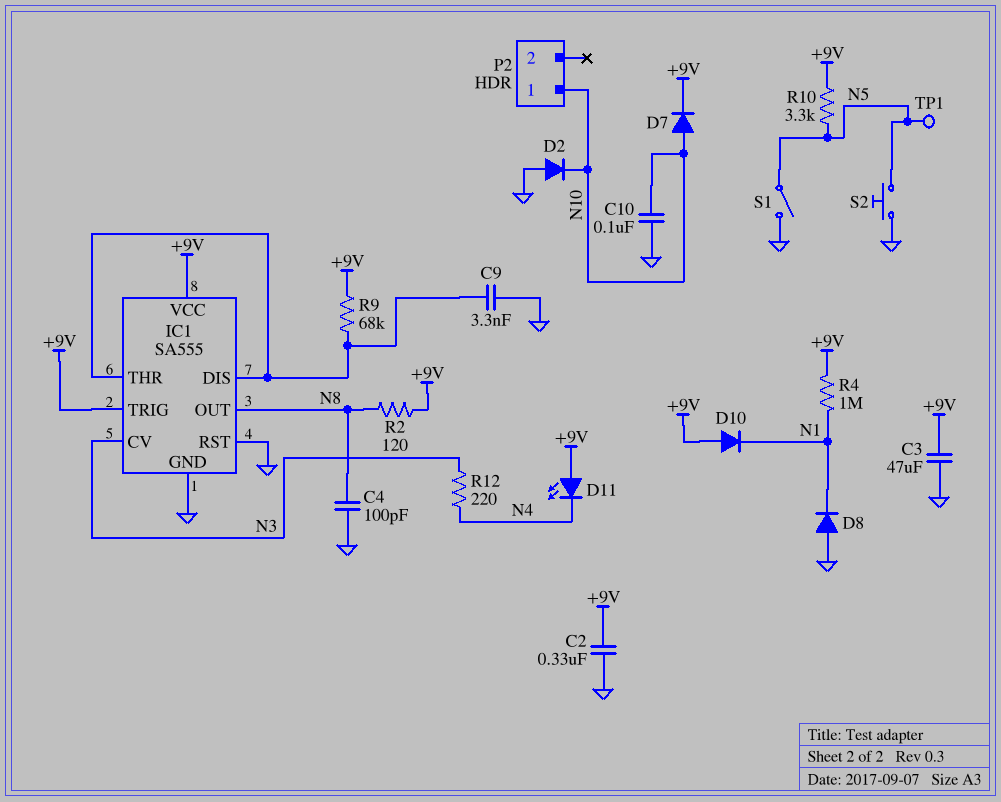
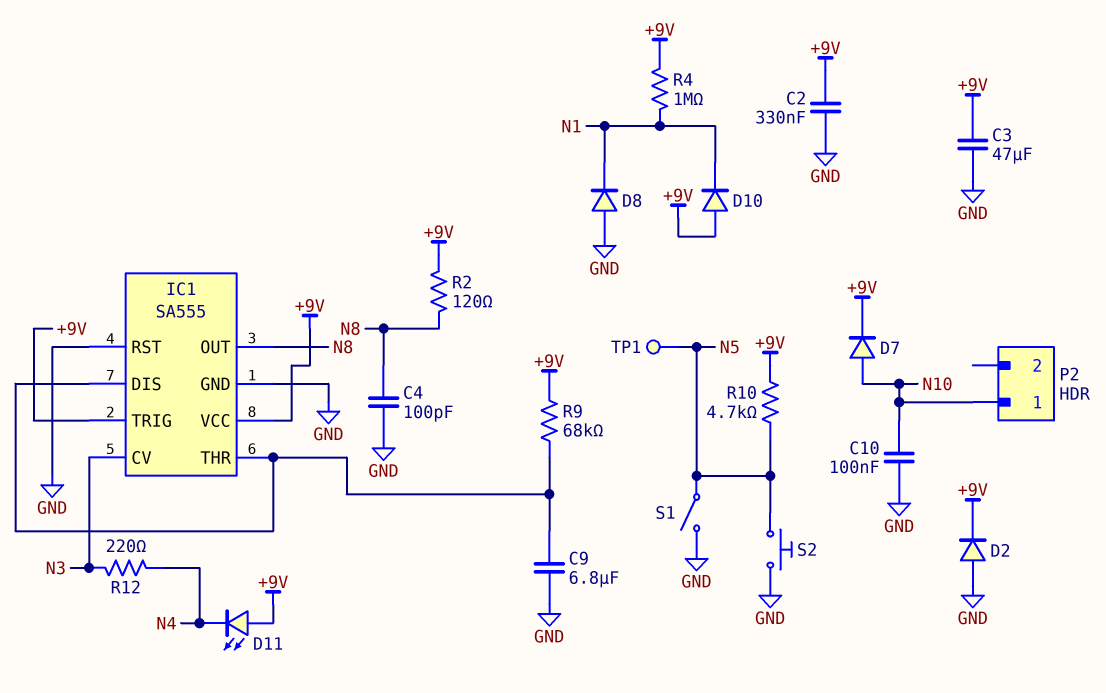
C9: 3.3nF (GND, IC1/DIS) -> 6.8uF (GND, IC1/DIS)
D2: diode (A GND, K N10) -> diode (A GND, K +9V)
R10: 3.3k (+9V, N5) -> 4.7k (+9V, N5)

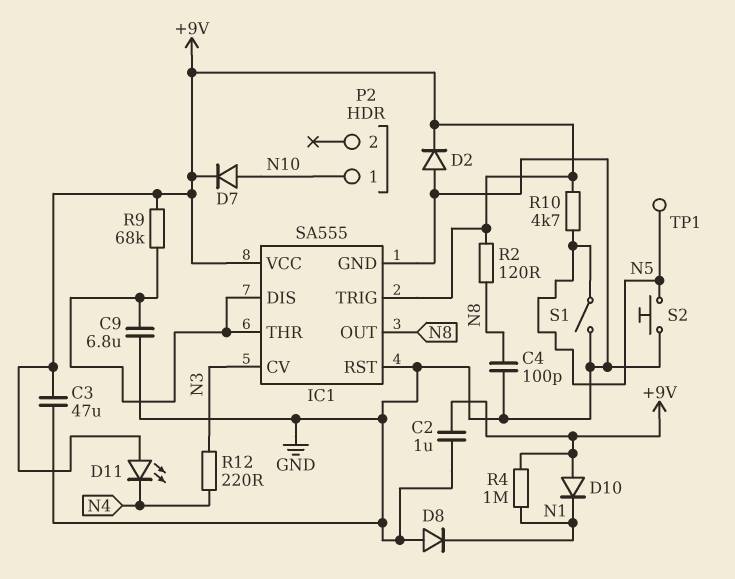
C2: 330nF (+9V, GND) -> 1uF (+9V, GND)
C10: 100nF (GND, N10) -> none

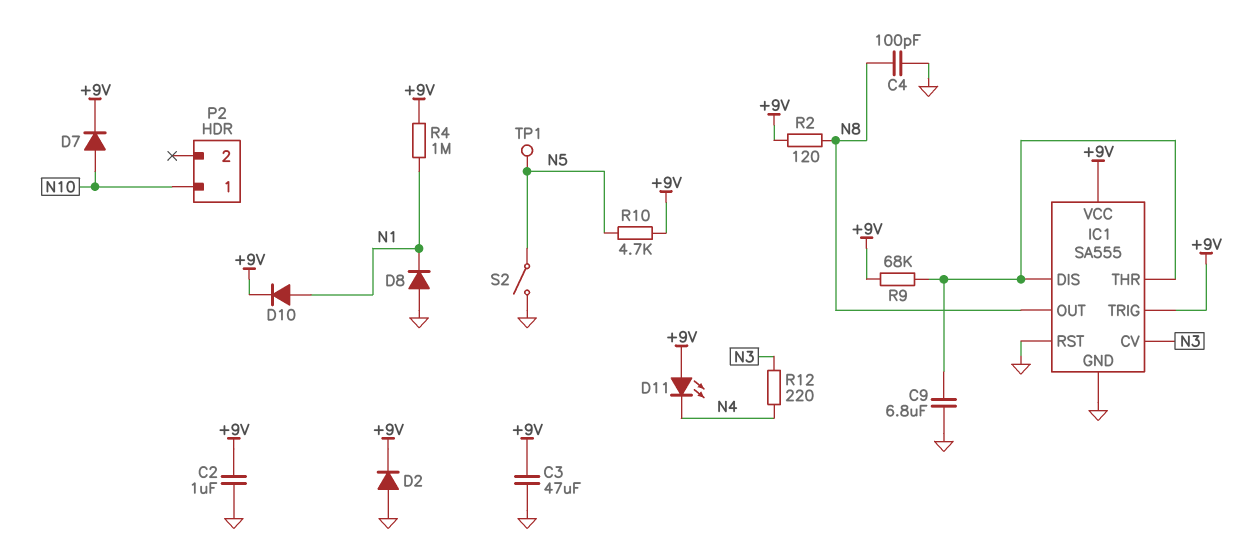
D10: diode (A +9V, K N1) -> diode (A N1, K +9V)
S1: switch (GND, N5) -> none
S2: button (GND, N5) -> switch (GND, N5)

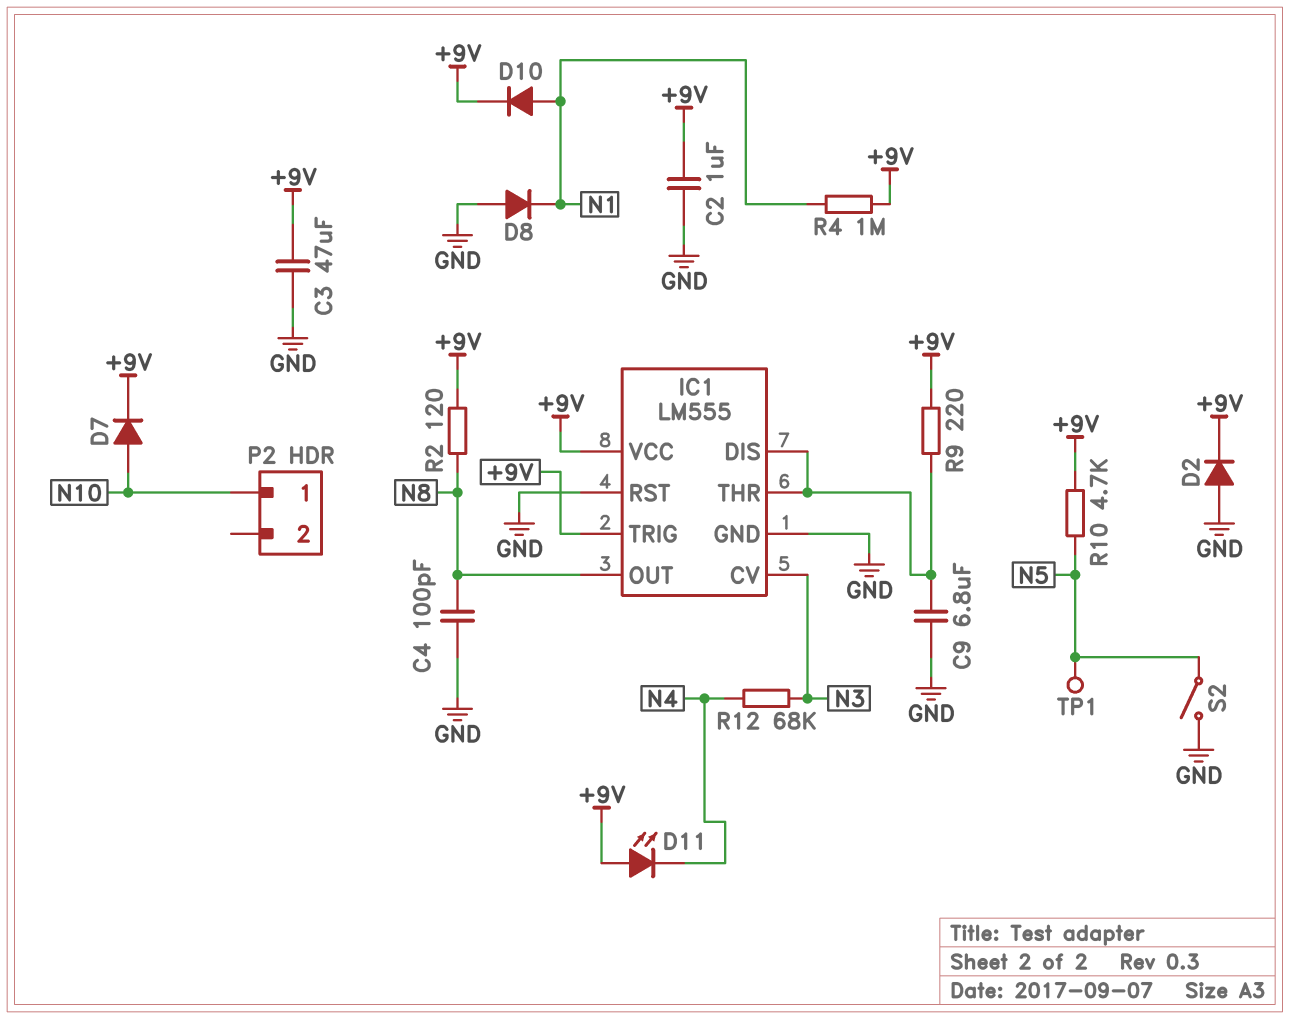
IC1: SA555 -> LM555
R9: 68k (+9V, IC1/DIS) -> 220 (+9V, IC1/DIS)
R12: 220 (N3, N4) -> 68k (N3, N4)

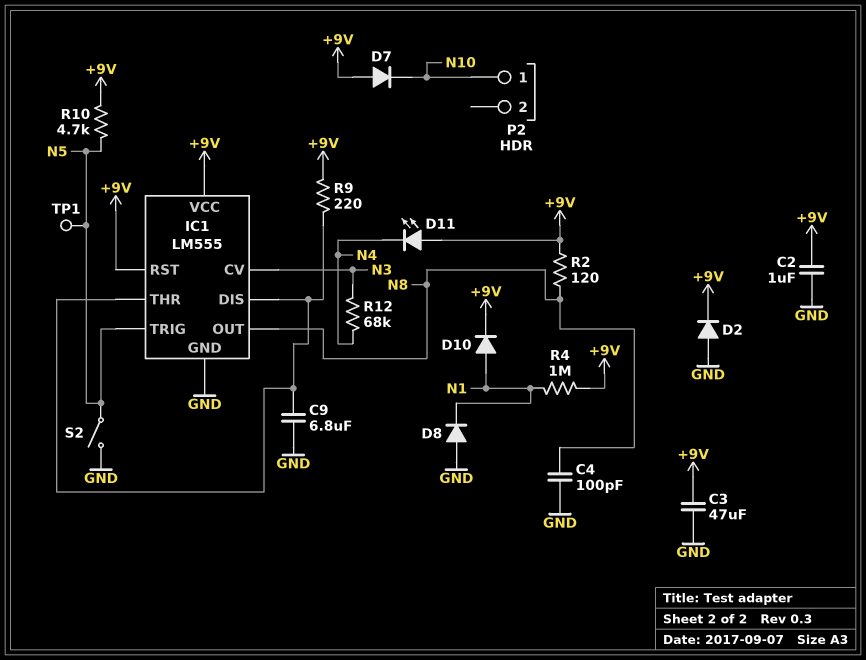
D7: diode (A N10, K +9V) -> diode (A +9V, K N10)
IC1 pin RST: GND -> +9V
IC1 pin TRIG: +9V -> N5

